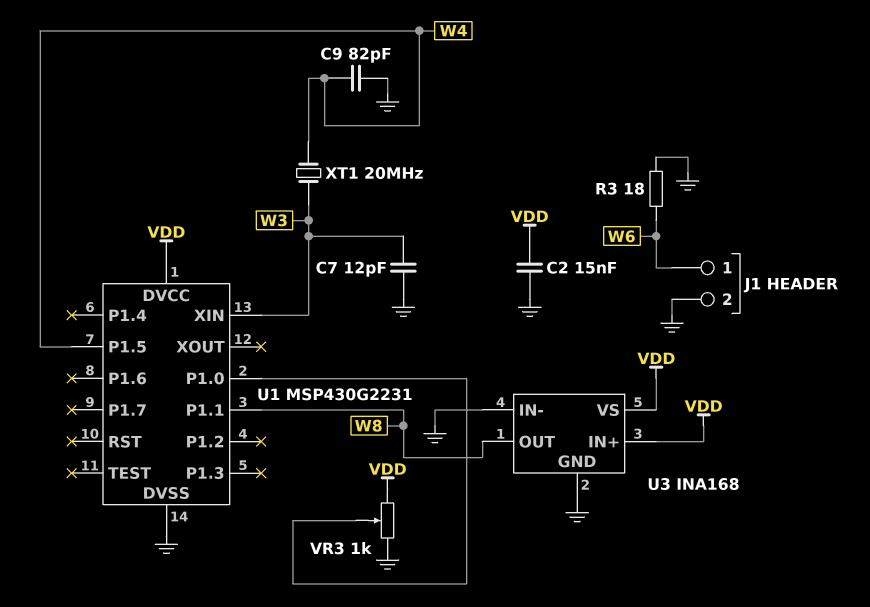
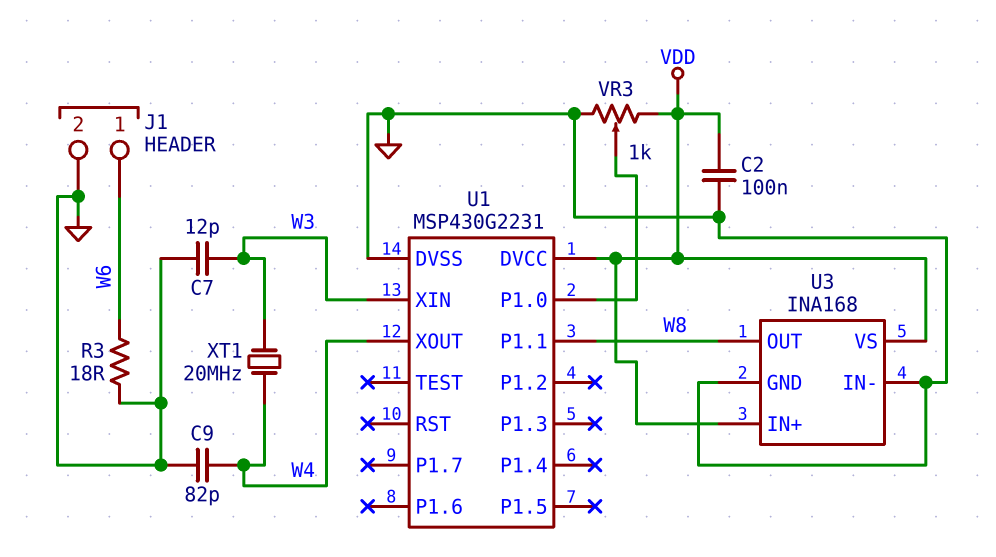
C2: 15nF (GND, VDD) -> 100nF (GND, VDD)
U1 pin P1.5: W4 -> none
U1 pin XOUT: none -> W4

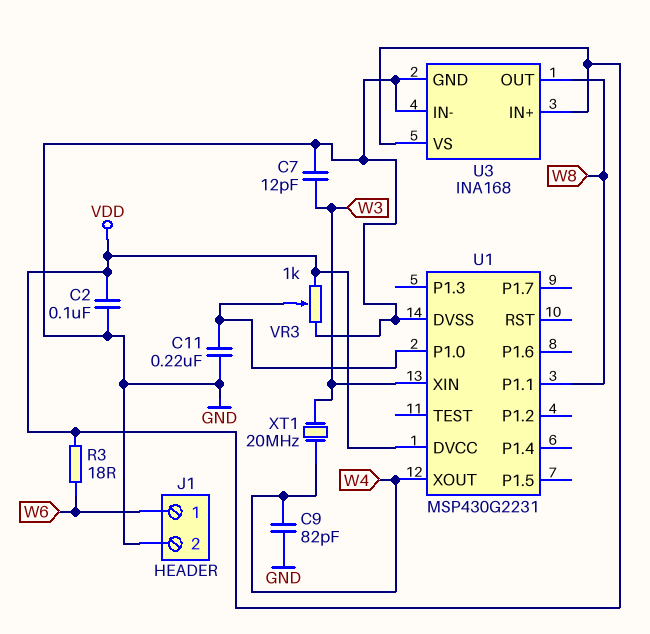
C11: none -> 220nF (GND, U1/P1.0)
R3: 18 (GND, W6) -> 18 (VDD, W6)

